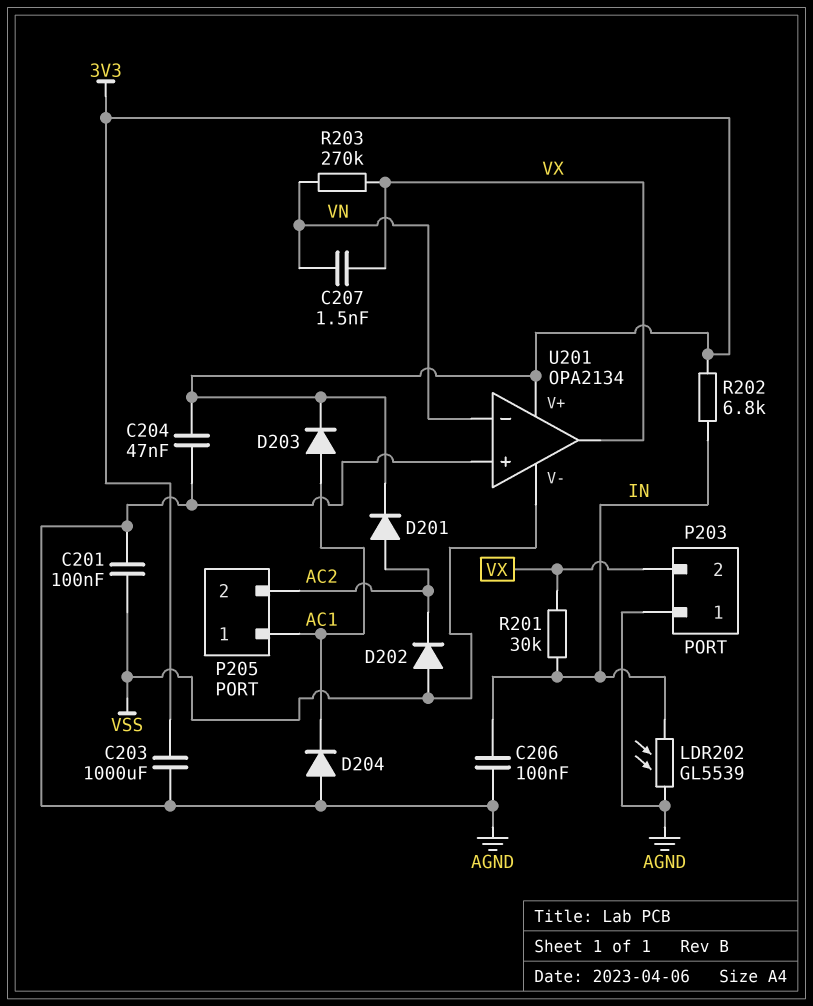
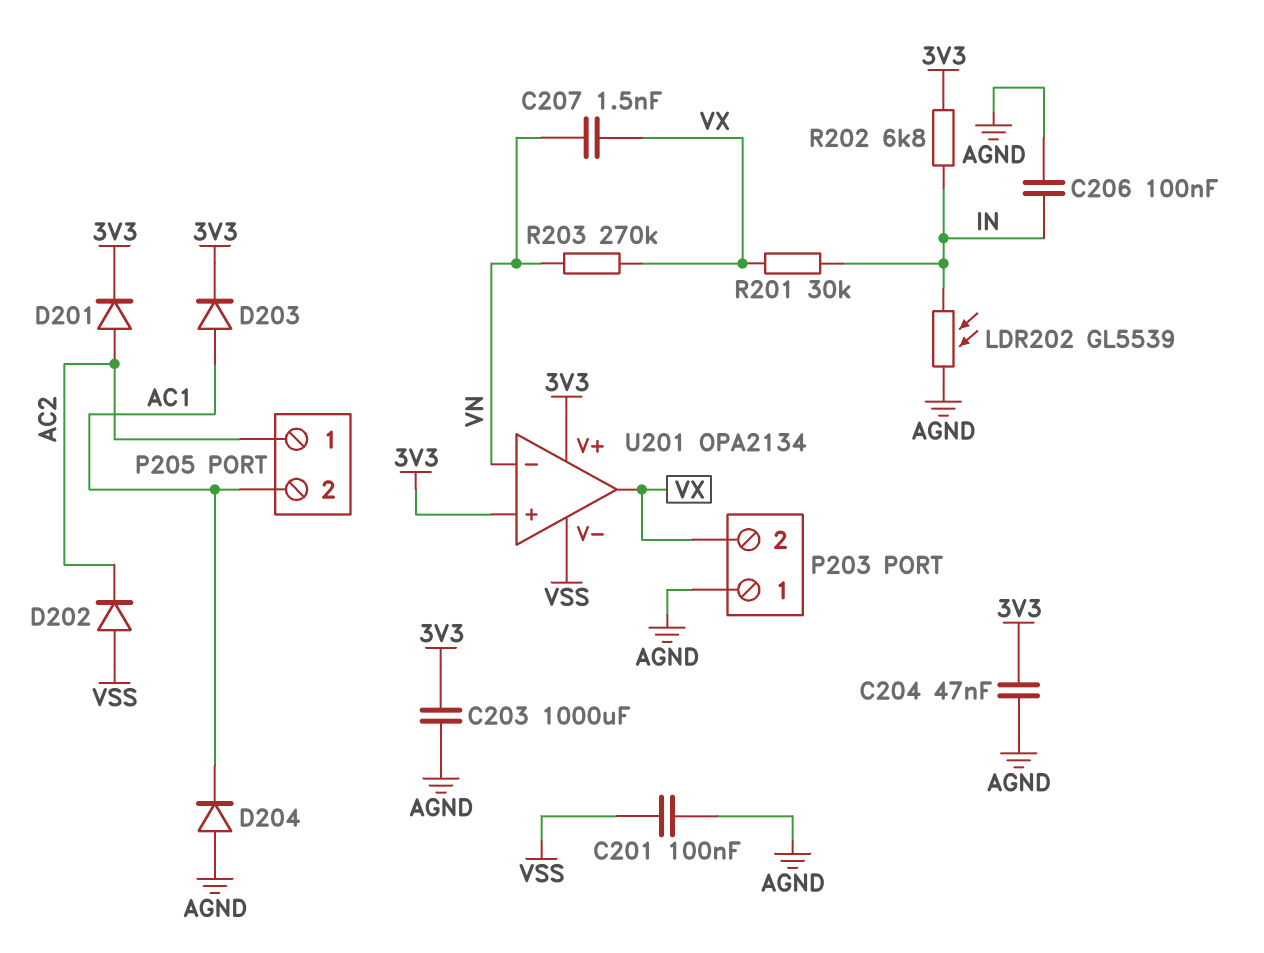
P205 pin 1: AC1 -> AC2
P205 pin 2: AC2 -> AC1
U201 pin in+: AGND -> 3V3

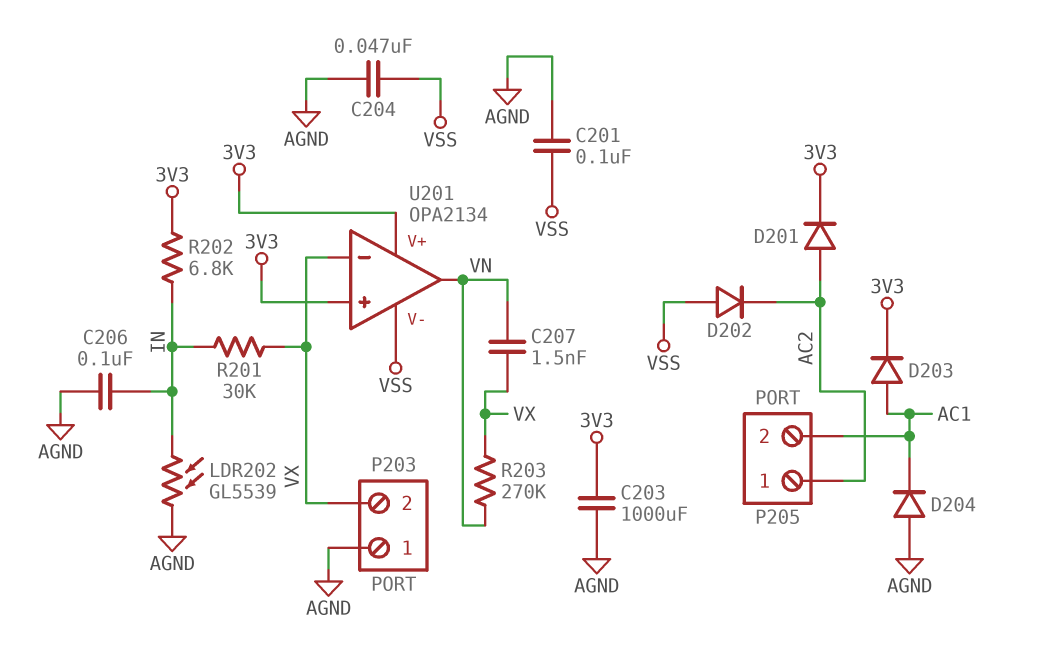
C204: 47nF (3V3, AGND) -> 47nF (AGND, VSS)
U201 pin in-: VN -> VX
U201 pin out: VX -> VN

